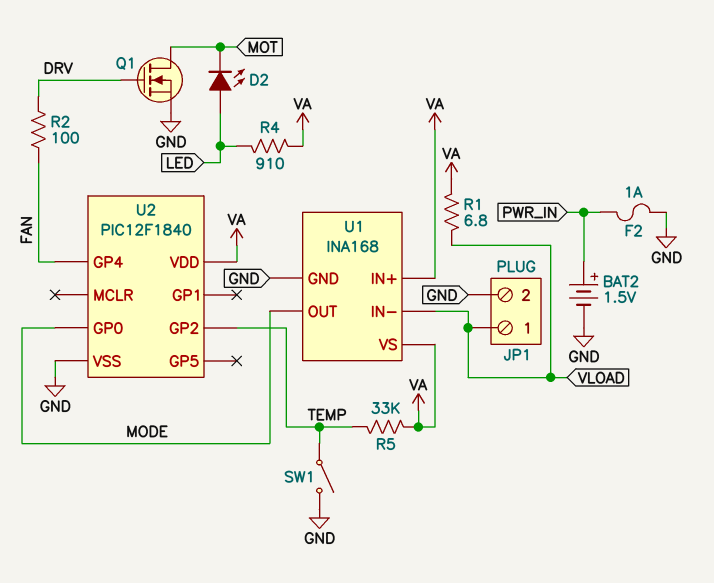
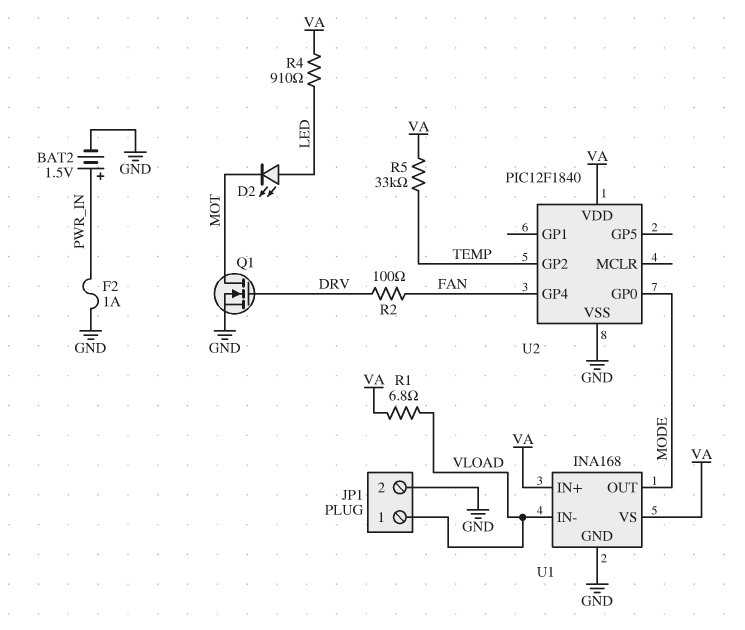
SW1: switch (GND, TEMP) -> none

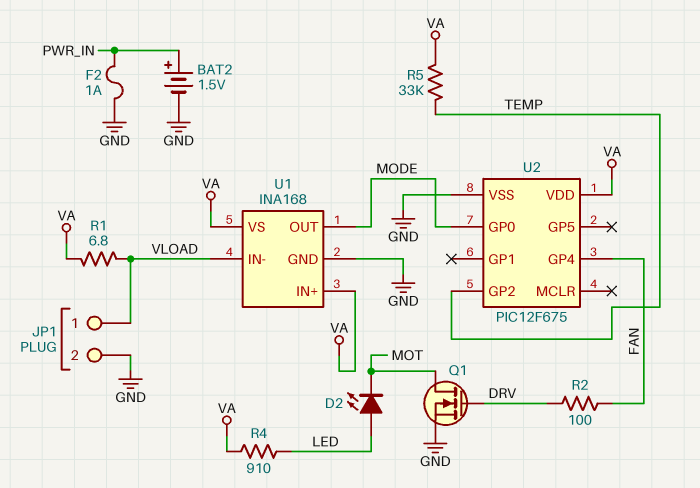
U2: PIC12F1840 -> PIC12F675

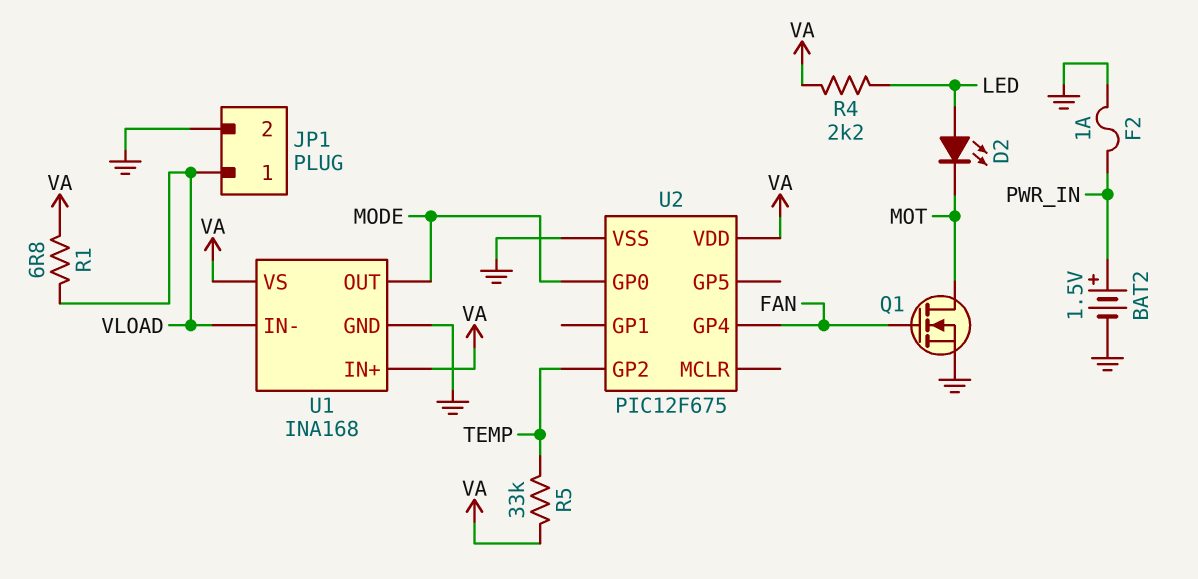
Q1: NMOS (G DRV, D MOT, S GND) -> NMOS (G FAN, D MOT, S GND)
R2: 100 (DRV, FAN) -> none
R4: 910 (LED, VA) -> 2.2k (LED, VA)

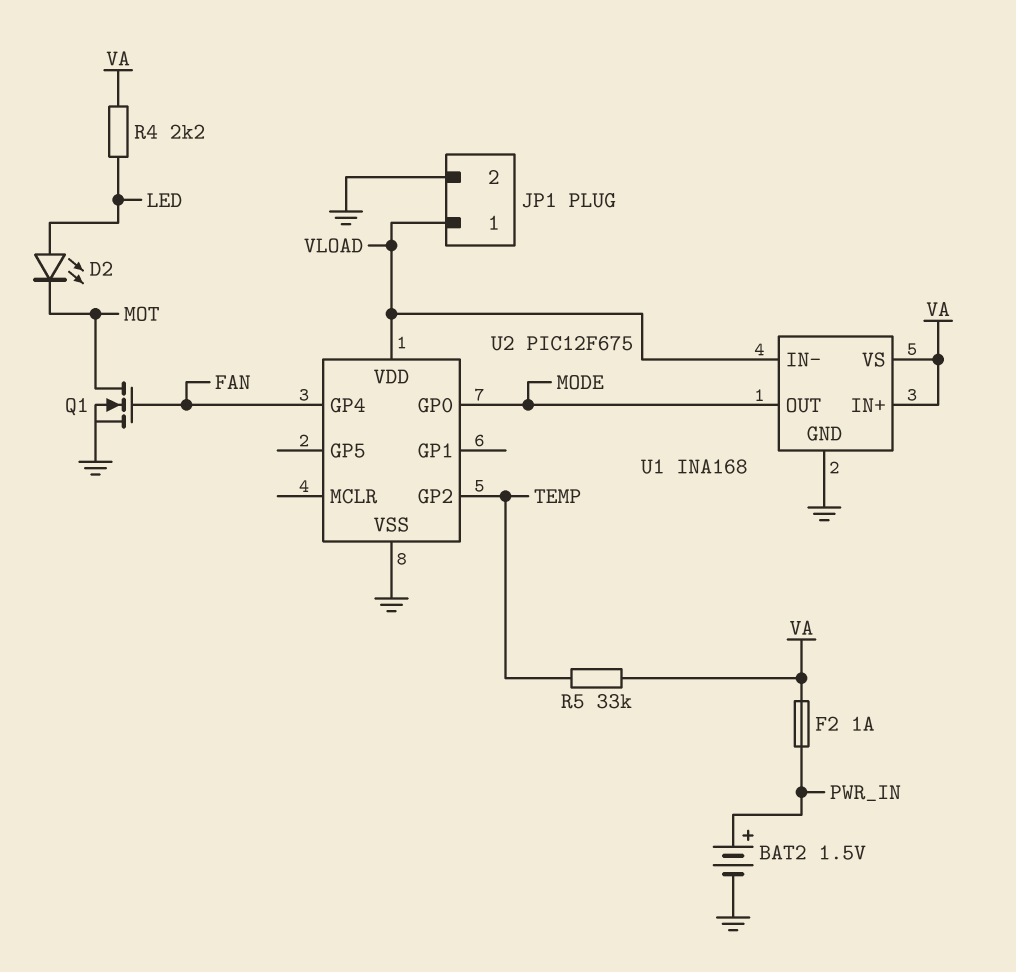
F2: 1A (GND, PWR_IN) -> 1A (PWR_IN, VA)
R1: 6.8 (VA, VLOAD) -> none
U2 pin VDD: VA -> VLOAD

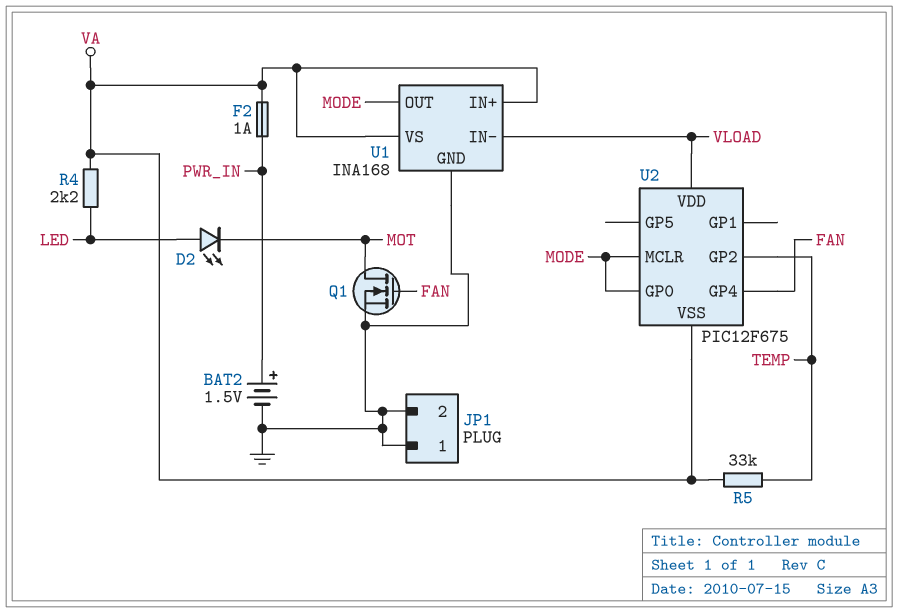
JP1 pin 1: VLOAD -> GND
U2 pin MCLR: none -> MODE
U2 pin VSS: GND -> VA

